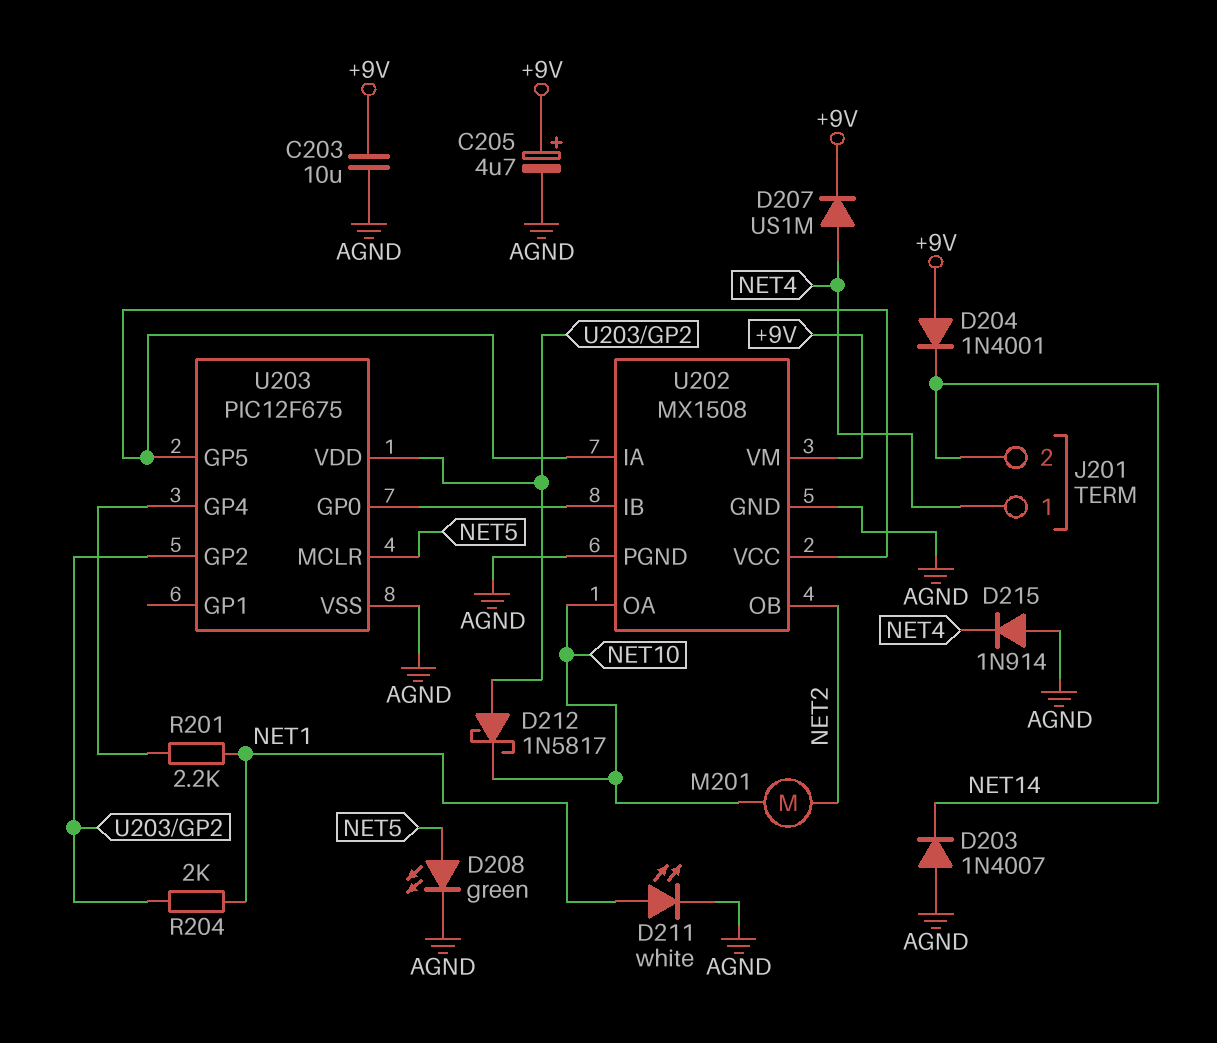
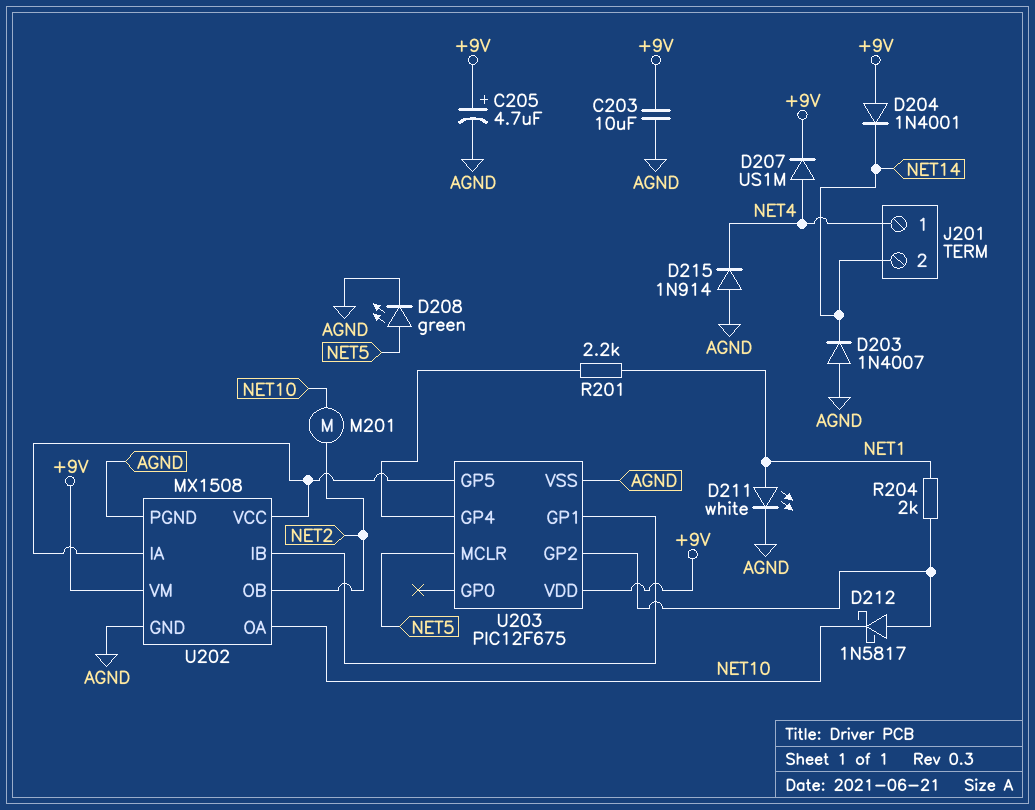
U203 pin GP0: U202/IB -> none
U203 pin GP1: none -> U202/IB
U203 pin VDD: U203/GP2 -> +9V

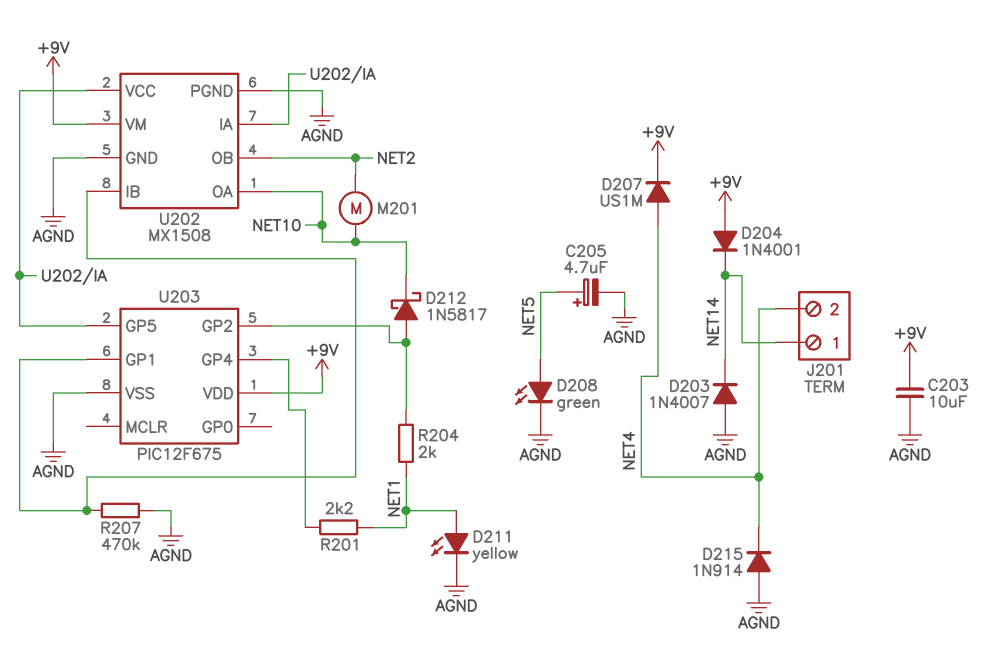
C205: 4.7uF (plus +9V, minus AGND) -> 4.7uF (plus NET5, minus AGND)
D211: LED white (A NET1, K AGND) -> LED yellow (A NET1, K AGND)
J201 pin 1: NET4 -> NET14
J201 pin 2: NET14 -> NET4
R207: none -> 470k (AGND, U202/IB)
U203 pin MCLR: NET5 -> none

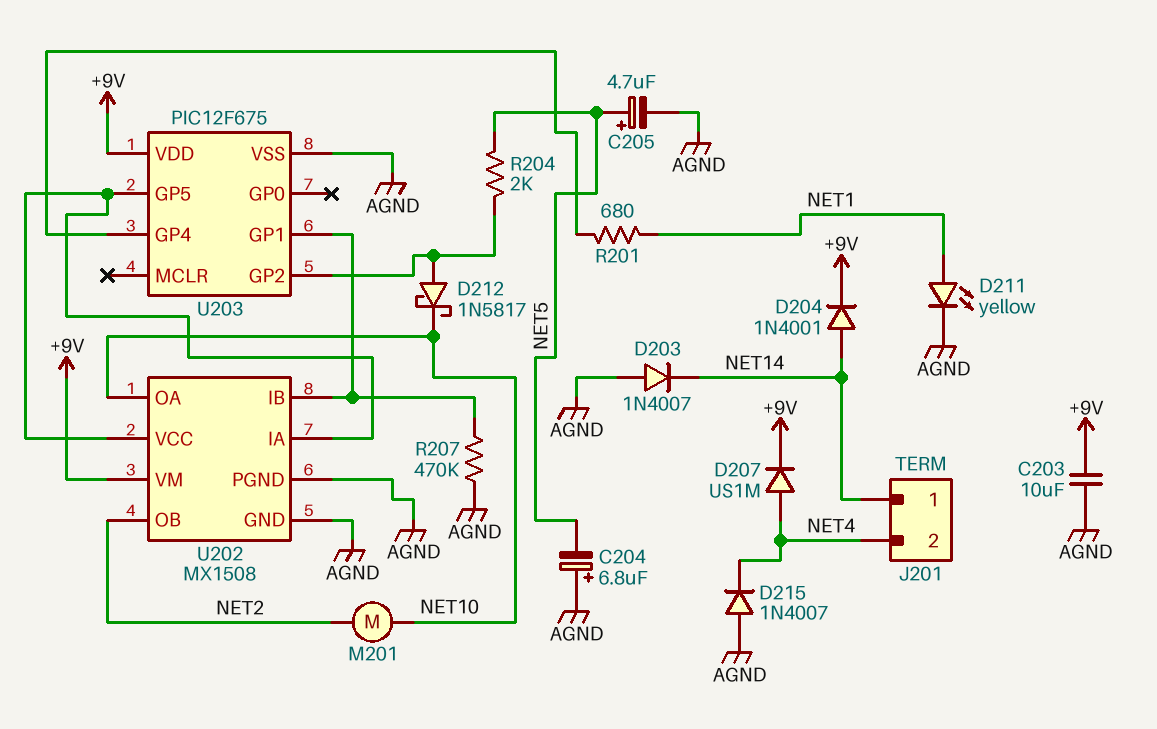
C204: none -> 6.8uF (plus AGND, minus NET5)
D204: diode 1N4001 (A +9V, K NET14) -> diode 1N4001 (A NET14, K +9V)
D208: LED green (A NET5, K AGND) -> none
D215: diode 1N914 (A AGND, K NET4) -> diode 1N4007 (A AGND, K NET4)
R201: 2.2k (NET1, U203/GP4) -> 680 (NET1, U203/GP4)
R204: 2k (NET1, U203/GP2) -> 2k (NET5, U203/GP2)

